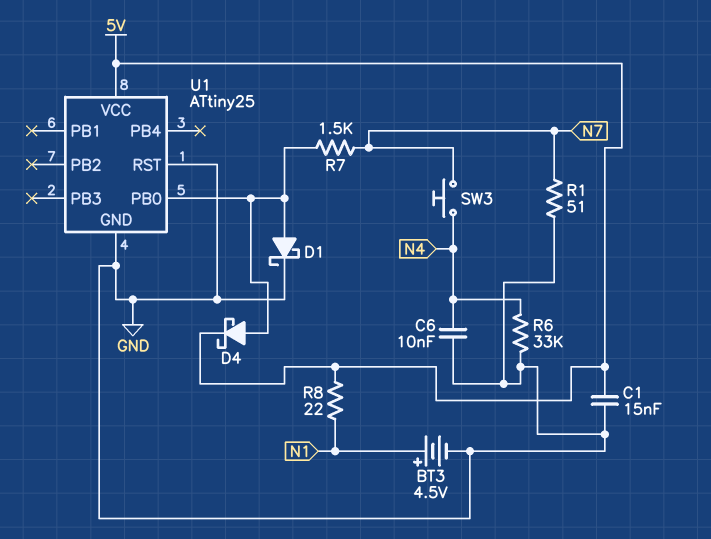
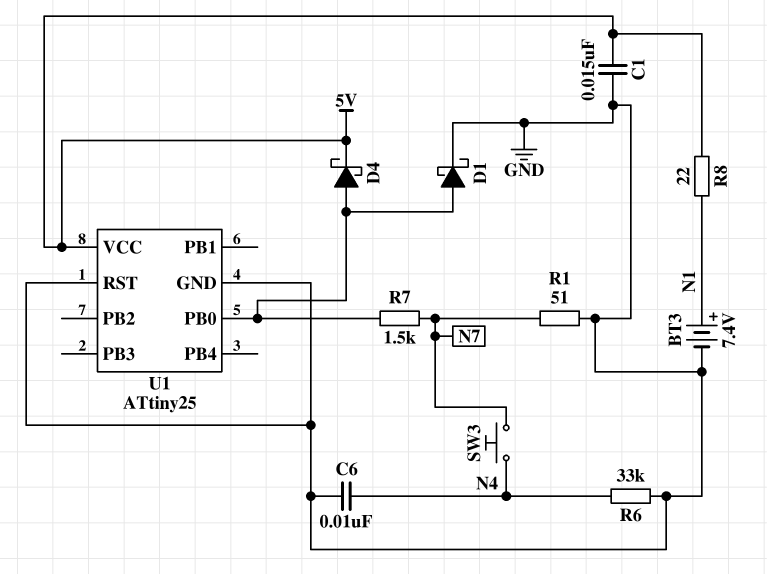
BT3: 4.5V (plus N1, minus GND) -> 7.4V (plus N1, minus GND)

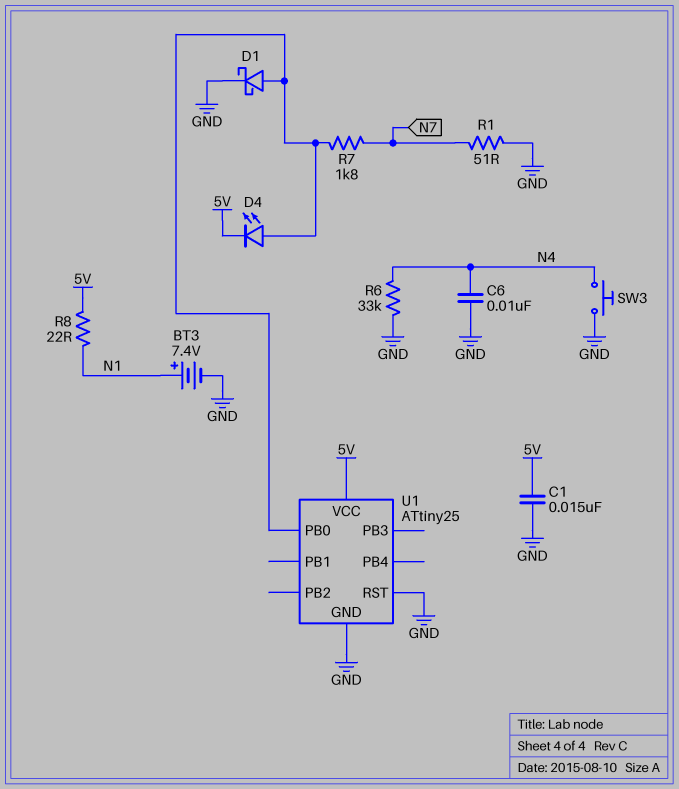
D4: schottky (A U1/PB0, K 5V) -> LED (A U1/PB0, K 5V)
R7: 1.5k (N7, U1/PB0) -> 1.8k (N7, U1/PB0)
SW3: button (N4, N7) -> button (GND, N4)

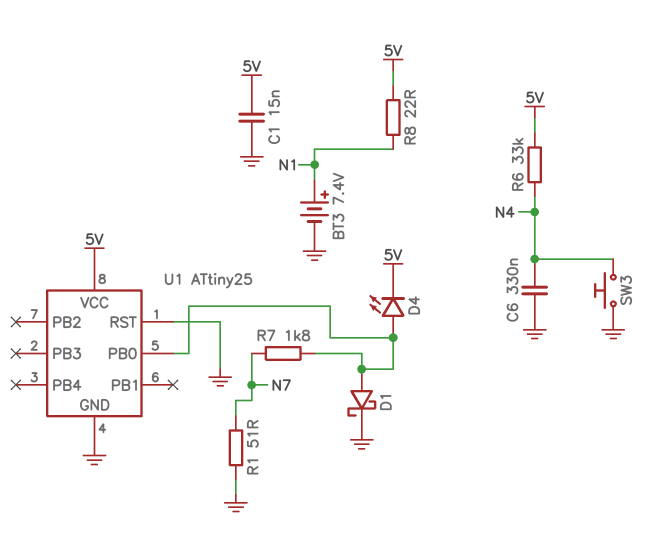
C6: 10nF (GND, N4) -> 330nF (GND, N4)
R6: 33k (GND, N4) -> 33k (5V, N4)

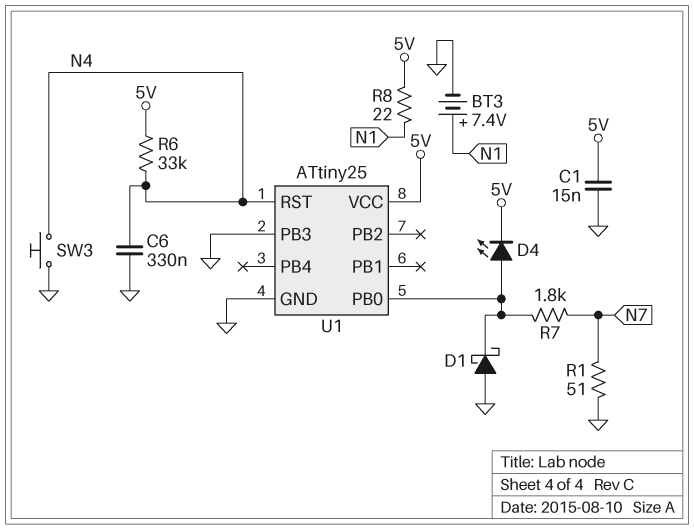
D1: schottky (A U1/PB0, K GND) -> schottky (A GND, K U1/PB0)
U1 pin PB3: none -> GND
U1 pin RST: GND -> N4

